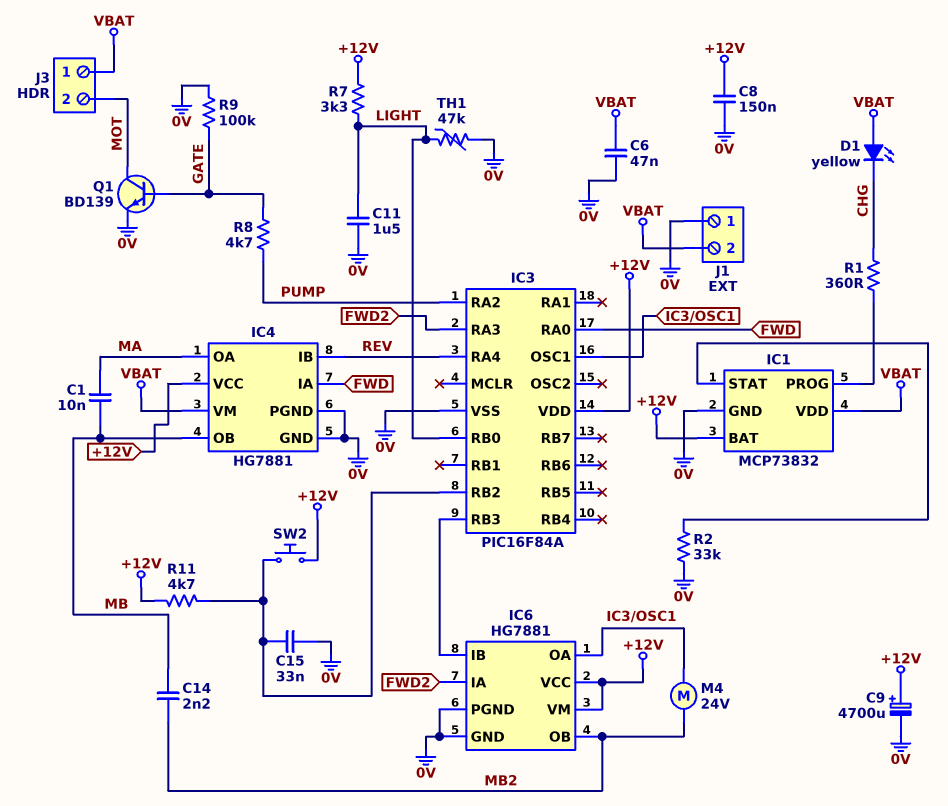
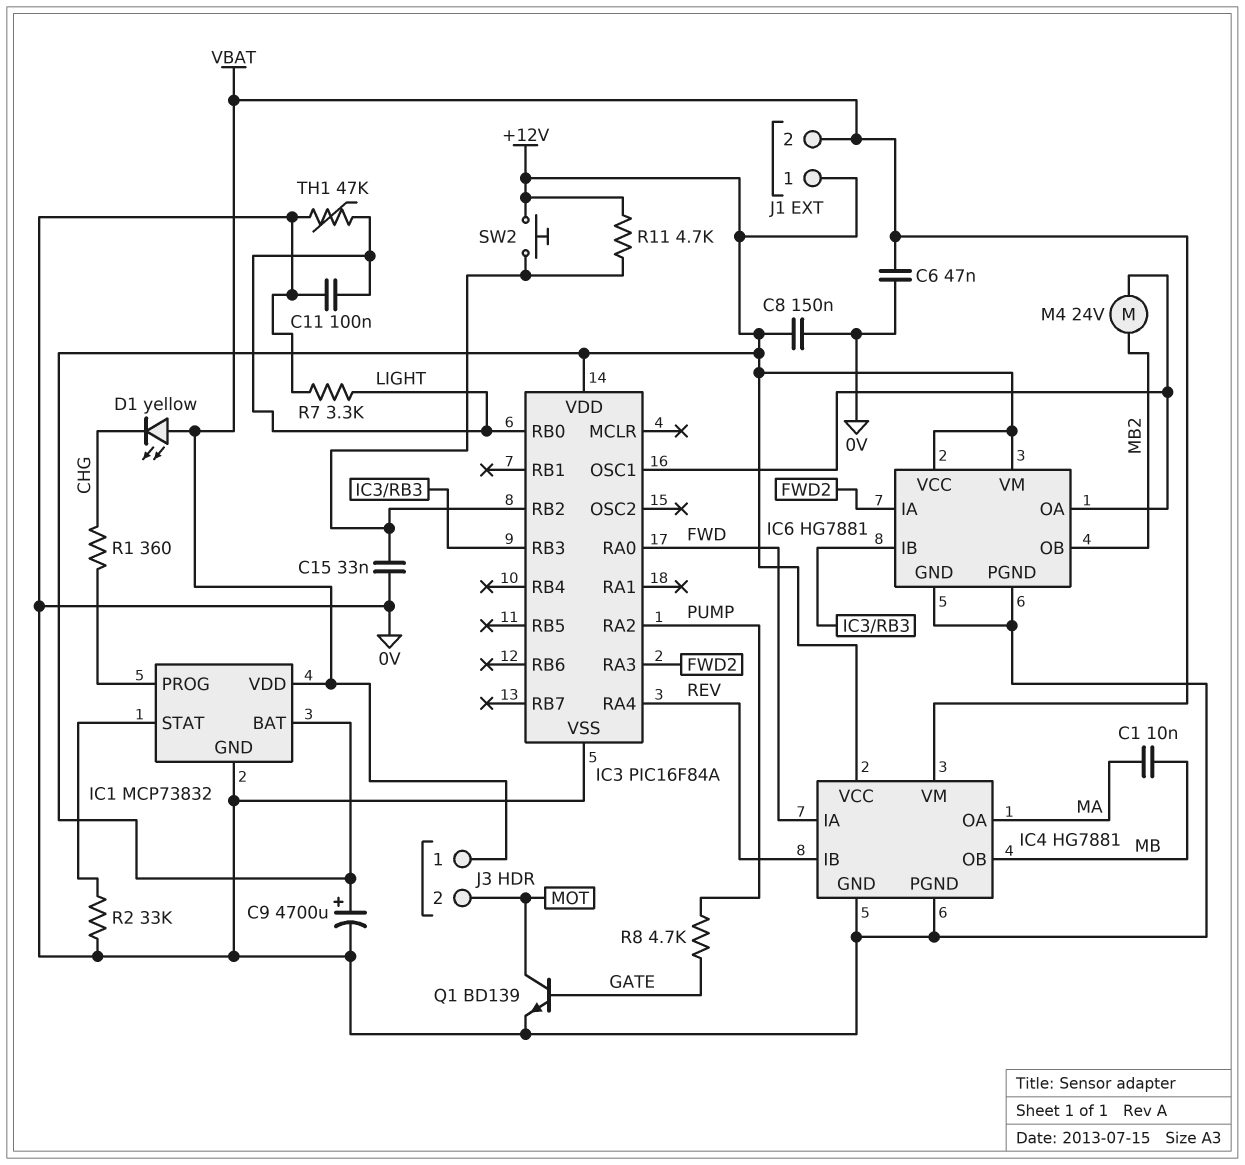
C11: 1.5uF (0V, LIGHT) -> 100nF (0V, LIGHT)
C14: 2.2nF (MB, MB2) -> none
J1 pin 1: 0V -> +12V
R7: 3.3k (+12V, LIGHT) -> 3.3k (0V, LIGHT)
R9: 100k (0V, GATE) -> none

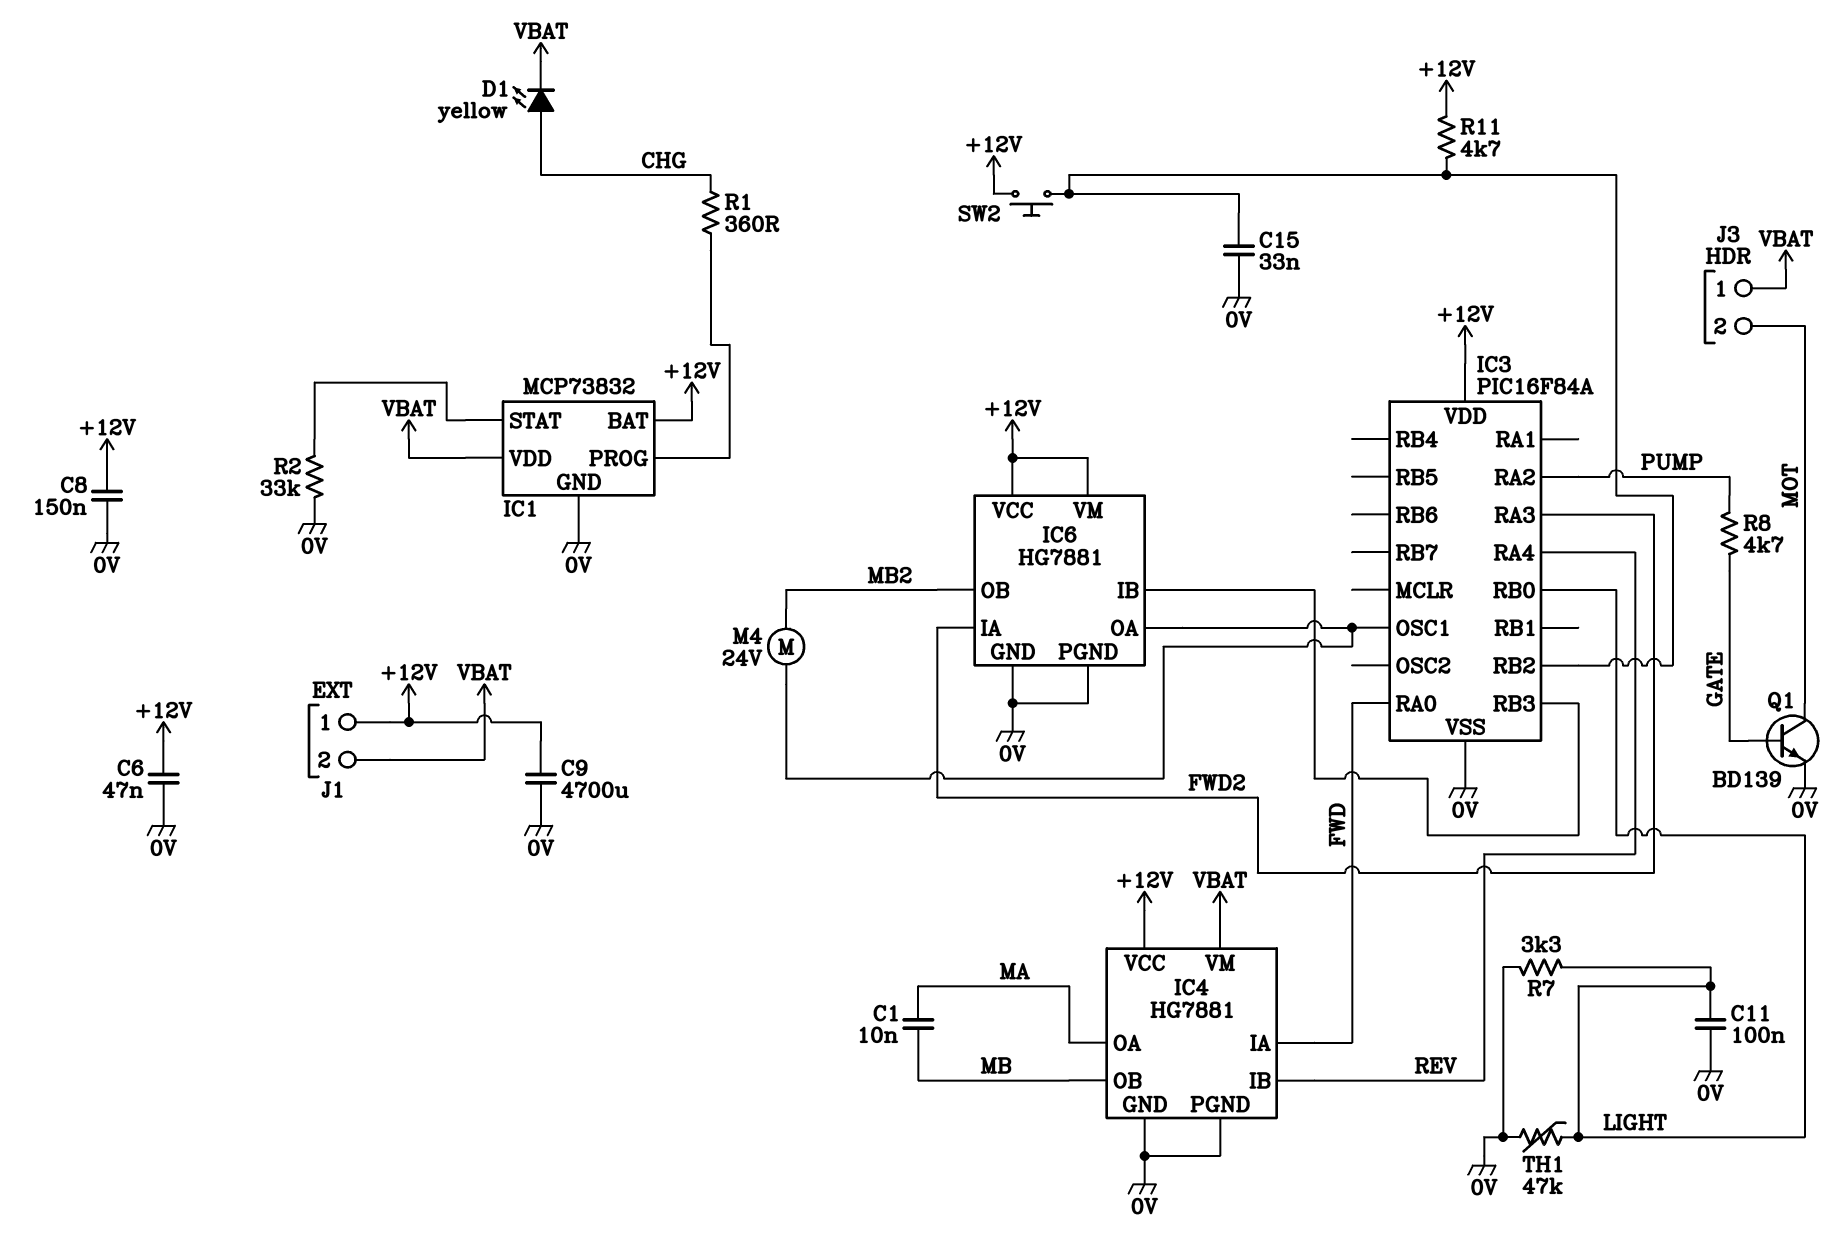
C6: 47nF (0V, VBAT) -> 47nF (+12V, 0V)
C9: 4700uF (plus +12V, minus 0V) -> 4700uF (+12V, 0V)
D1: LED yellow (A VBAT, K CHG) -> LED yellow (A CHG, K VBAT)

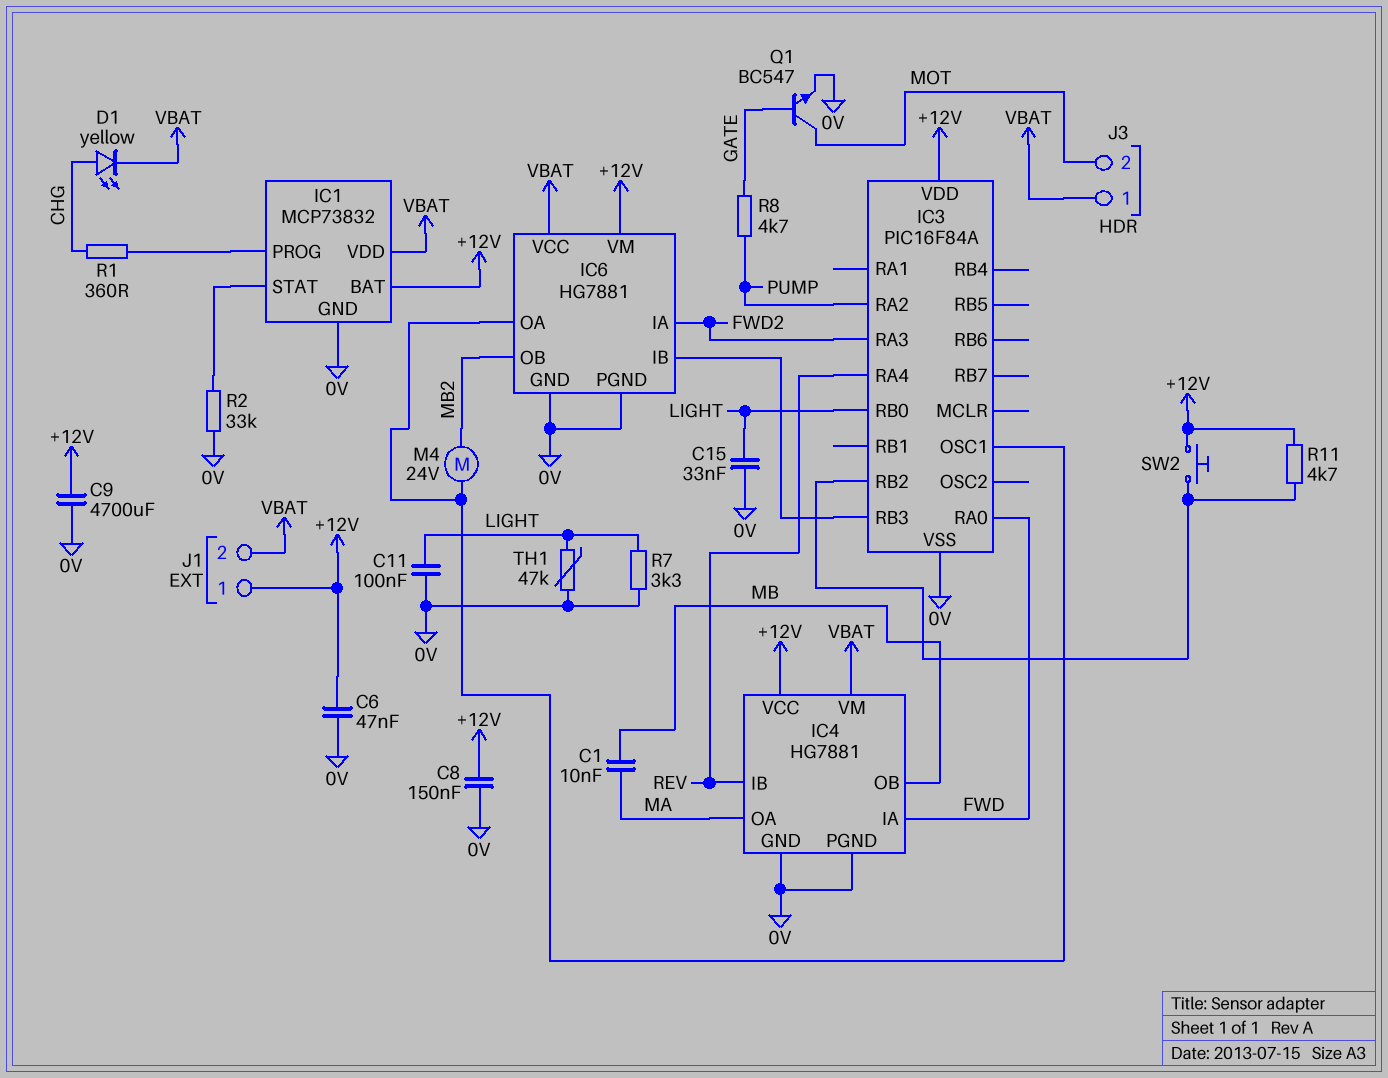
C15: 33nF (0V, IC3/RB2) -> 33nF (0V, LIGHT)
IC6 pin VCC: +12V -> VBAT
Q1: NPN BD139 (B GATE, C MOT, E 0V) -> NPN BC547 (B GATE, C MOT, E 0V)

